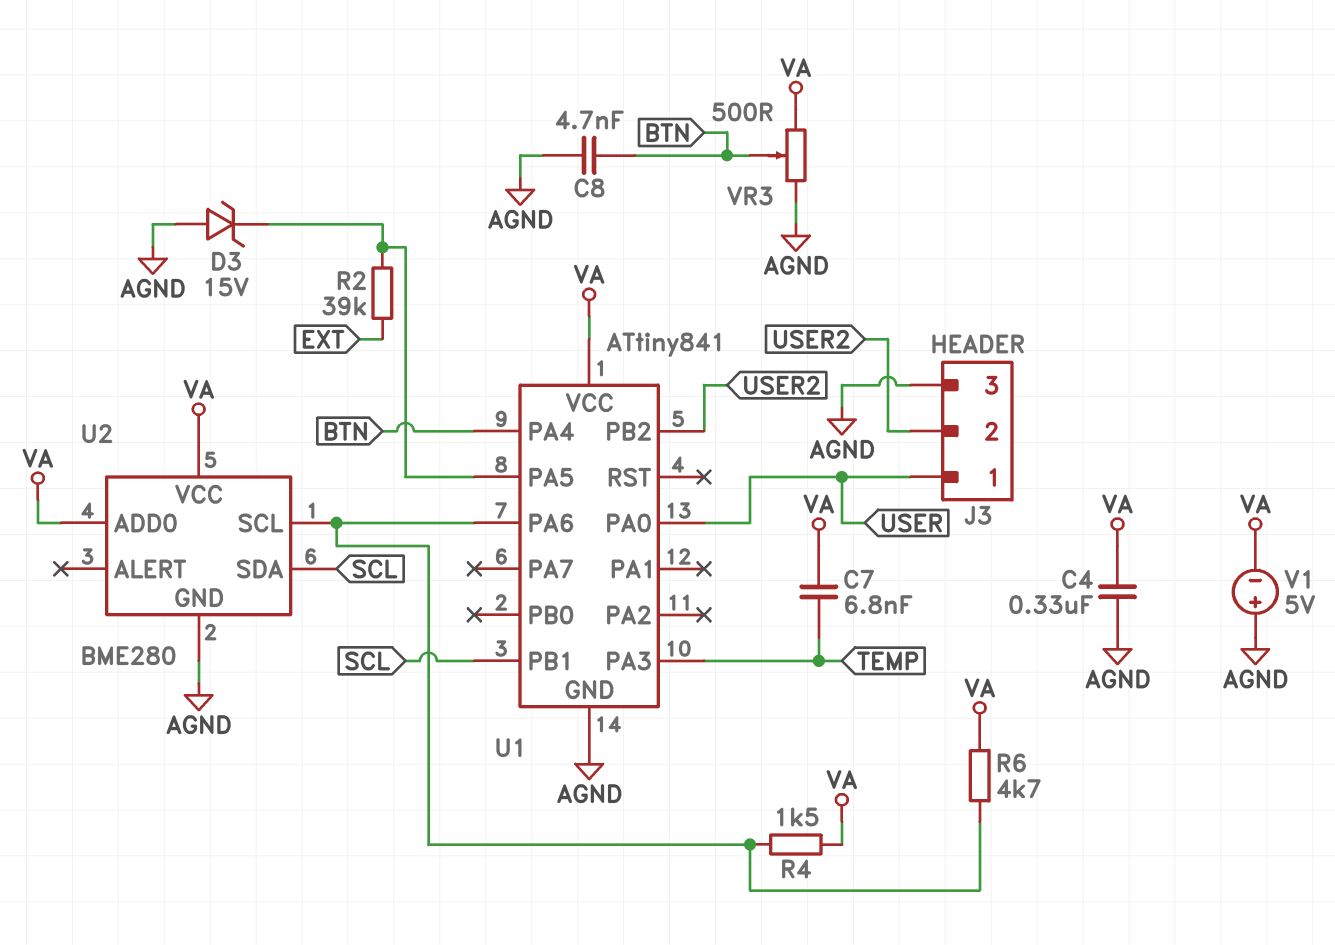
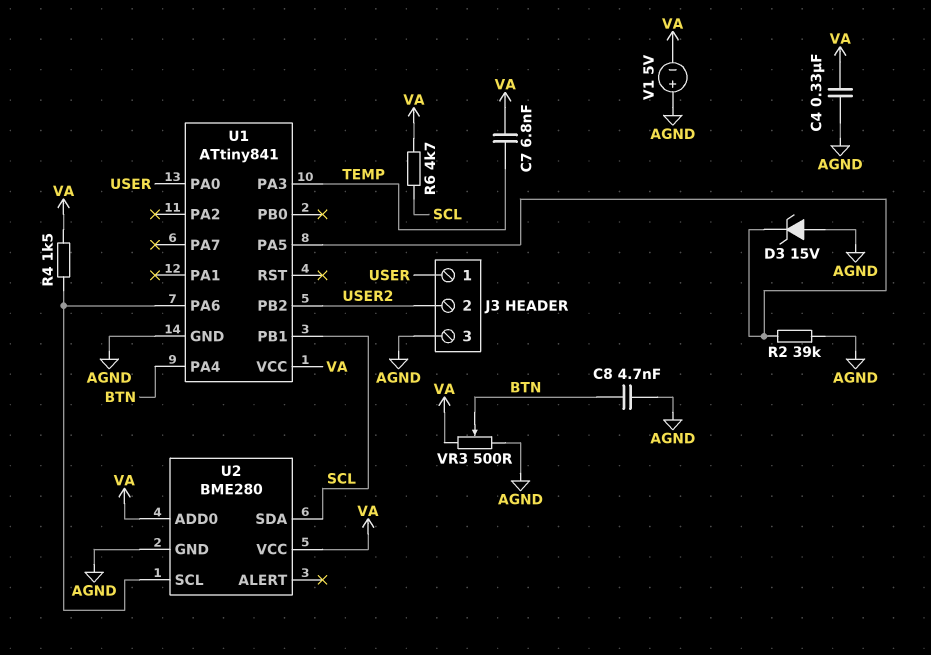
R2: 39k (EXT, U1/PA5) -> 39k (AGND, U1/PA5)
R6: 4.7k (U1/PA6, VA) -> 4.7k (SCL, VA)

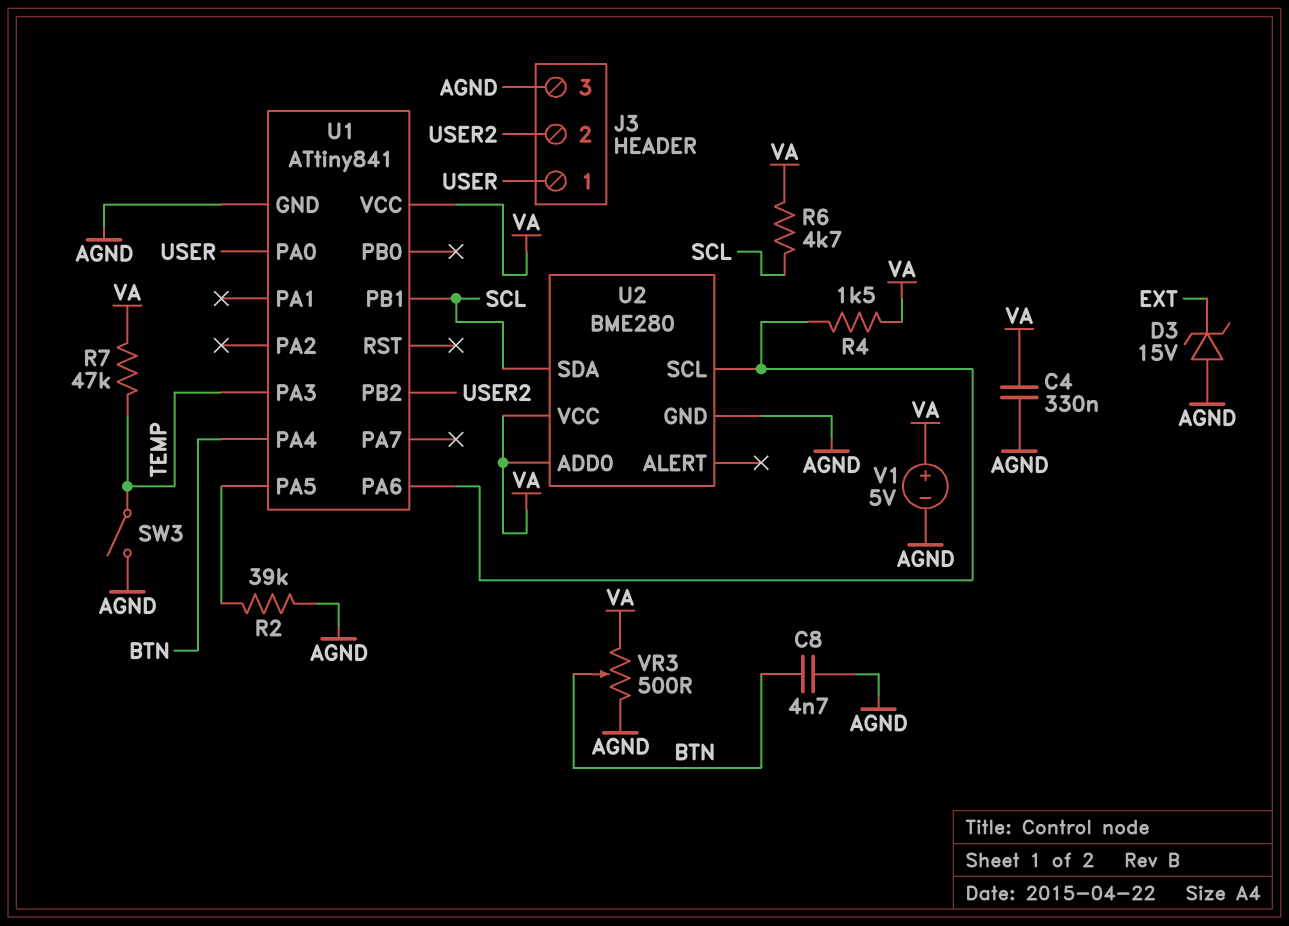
C7: 6.8nF (TEMP, VA) -> none
D3: zener 15V (A AGND, K U1/PA5) -> zener 15V (A AGND, K EXT)
R7: none -> 47k (TEMP, VA)
SW3: none -> switch (AGND, TEMP)
V1: 5V (plus AGND, minus VA) -> 5V (plus VA, minus AGND)

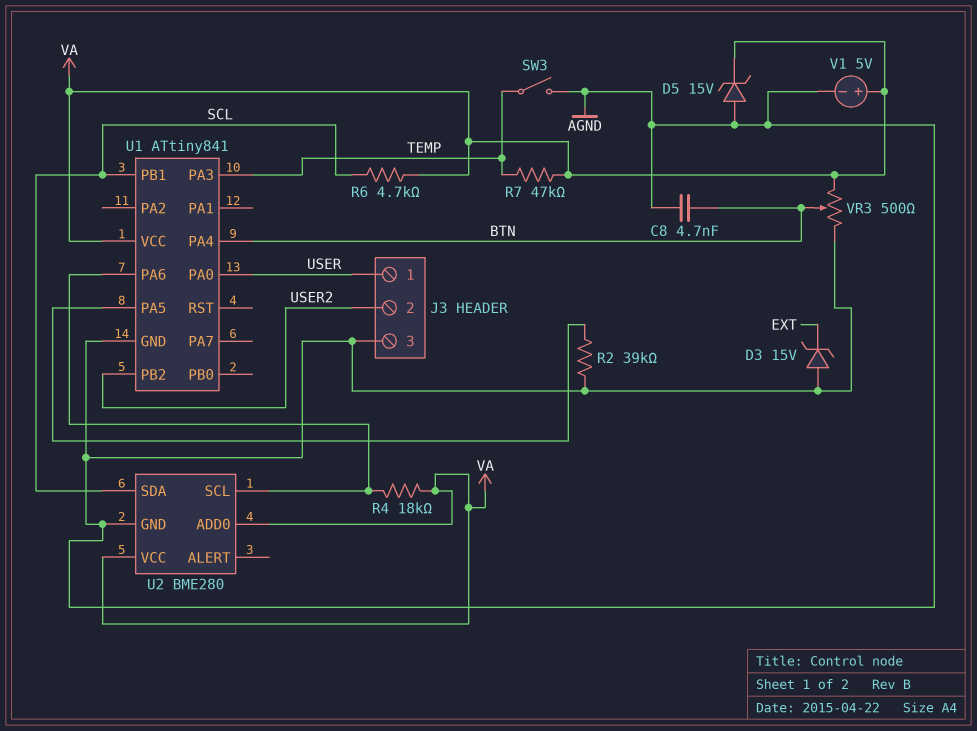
C4: 330nF (AGND, VA) -> none
D5: none -> zener 15V (A AGND, K VA)
R4: 1.5k (U1/PA6, VA) -> 18k (U1/PA6, VA)

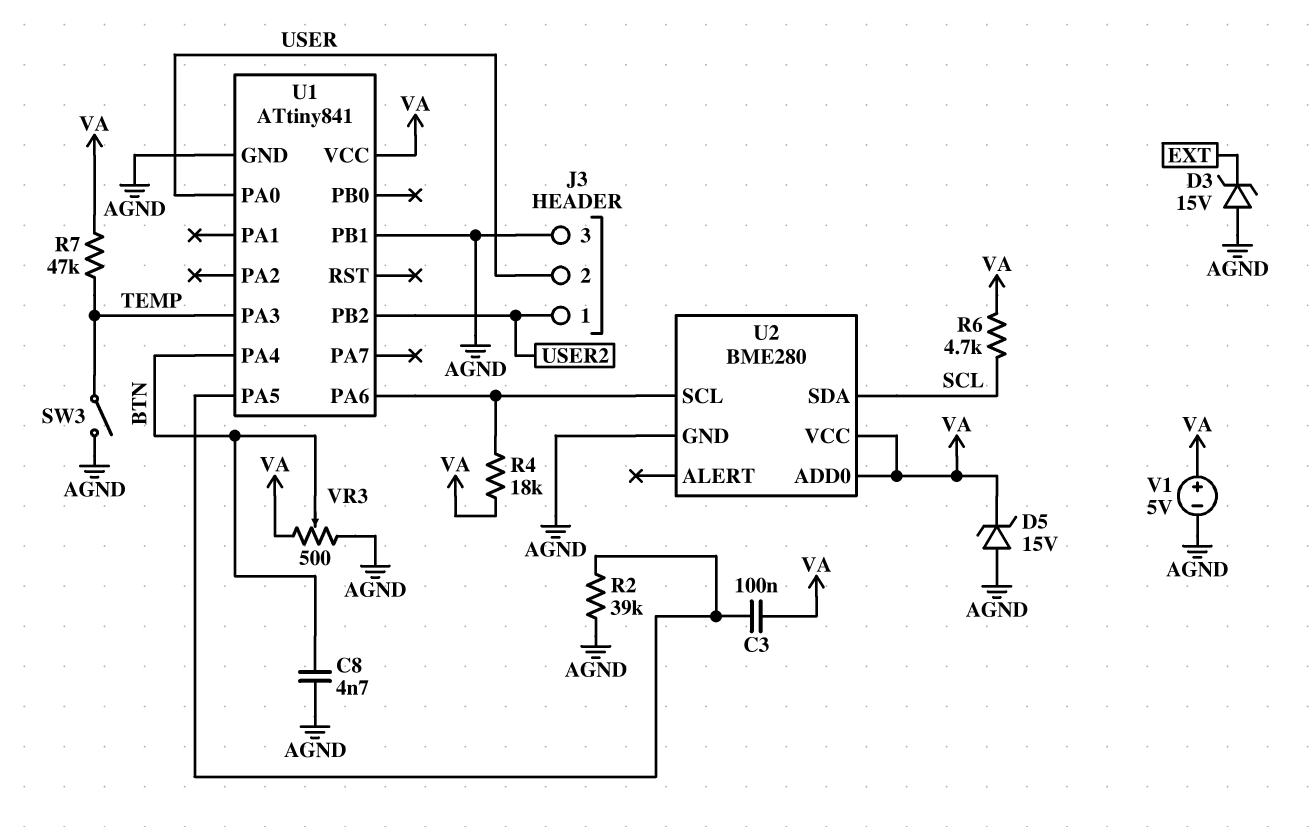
C3: none -> 100nF (U1/PA5, VA)
J3 pin 1: USER -> USER2
J3 pin 2: USER2 -> USER
U1 pin PB1: SCL -> AGND

